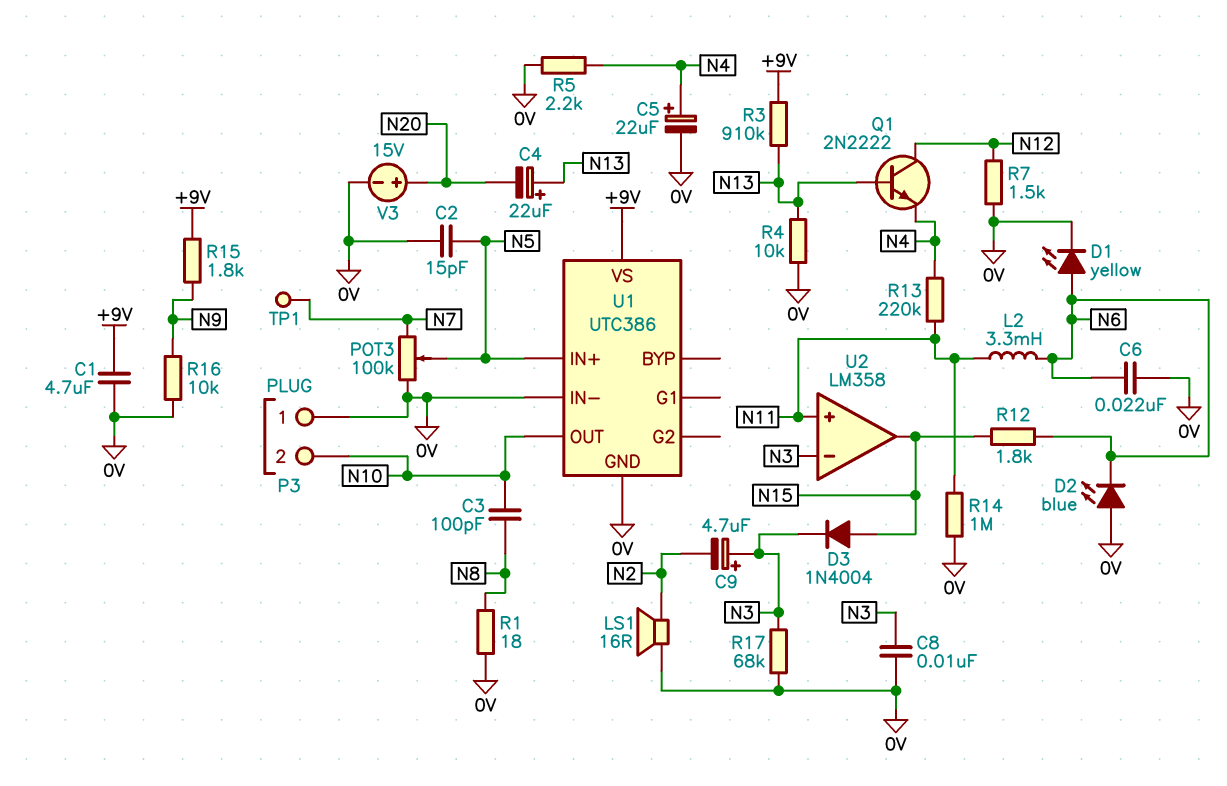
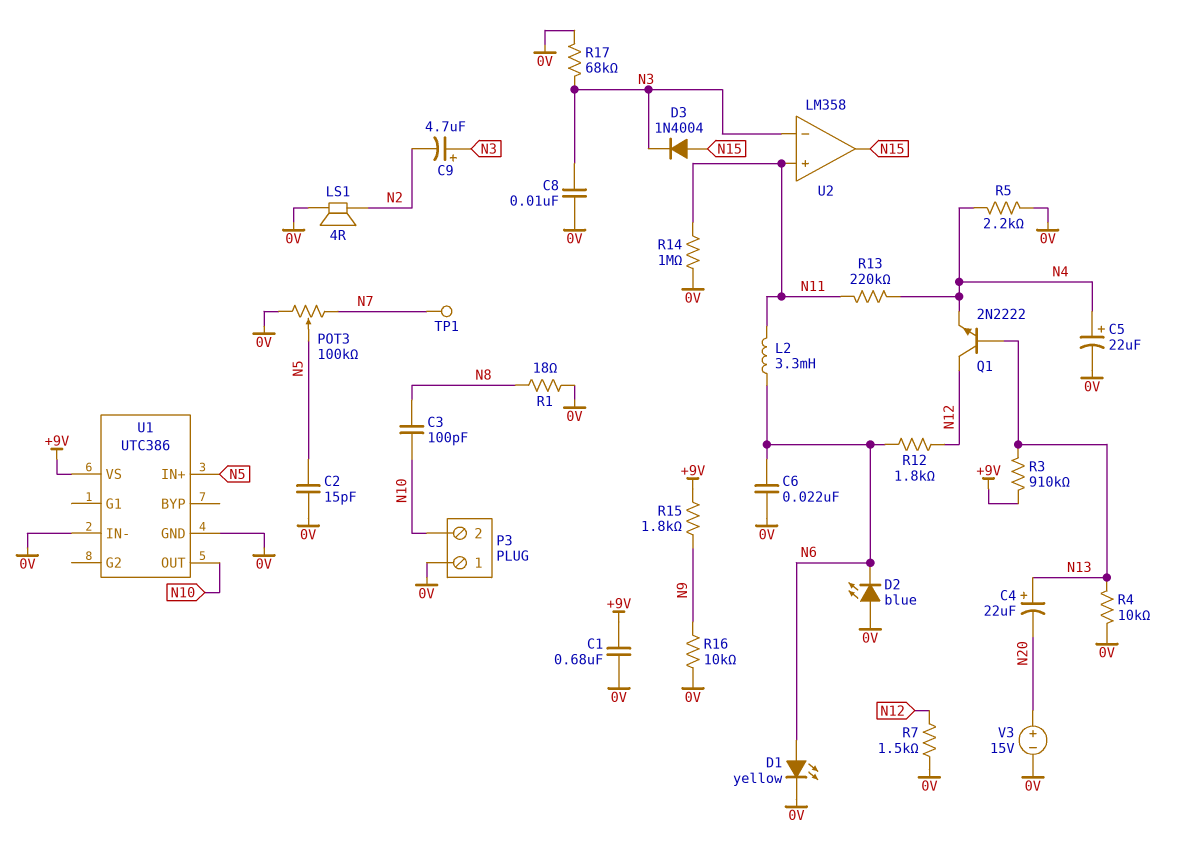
C1: 4.7uF (+9V, 0V) -> 680nF (+9V, 0V)
LS1: speaker 16R (0V, N2) -> speaker 4R (0V, N2)
R12: 1.8k (N6, N15) -> 1.8k (N6, N12)

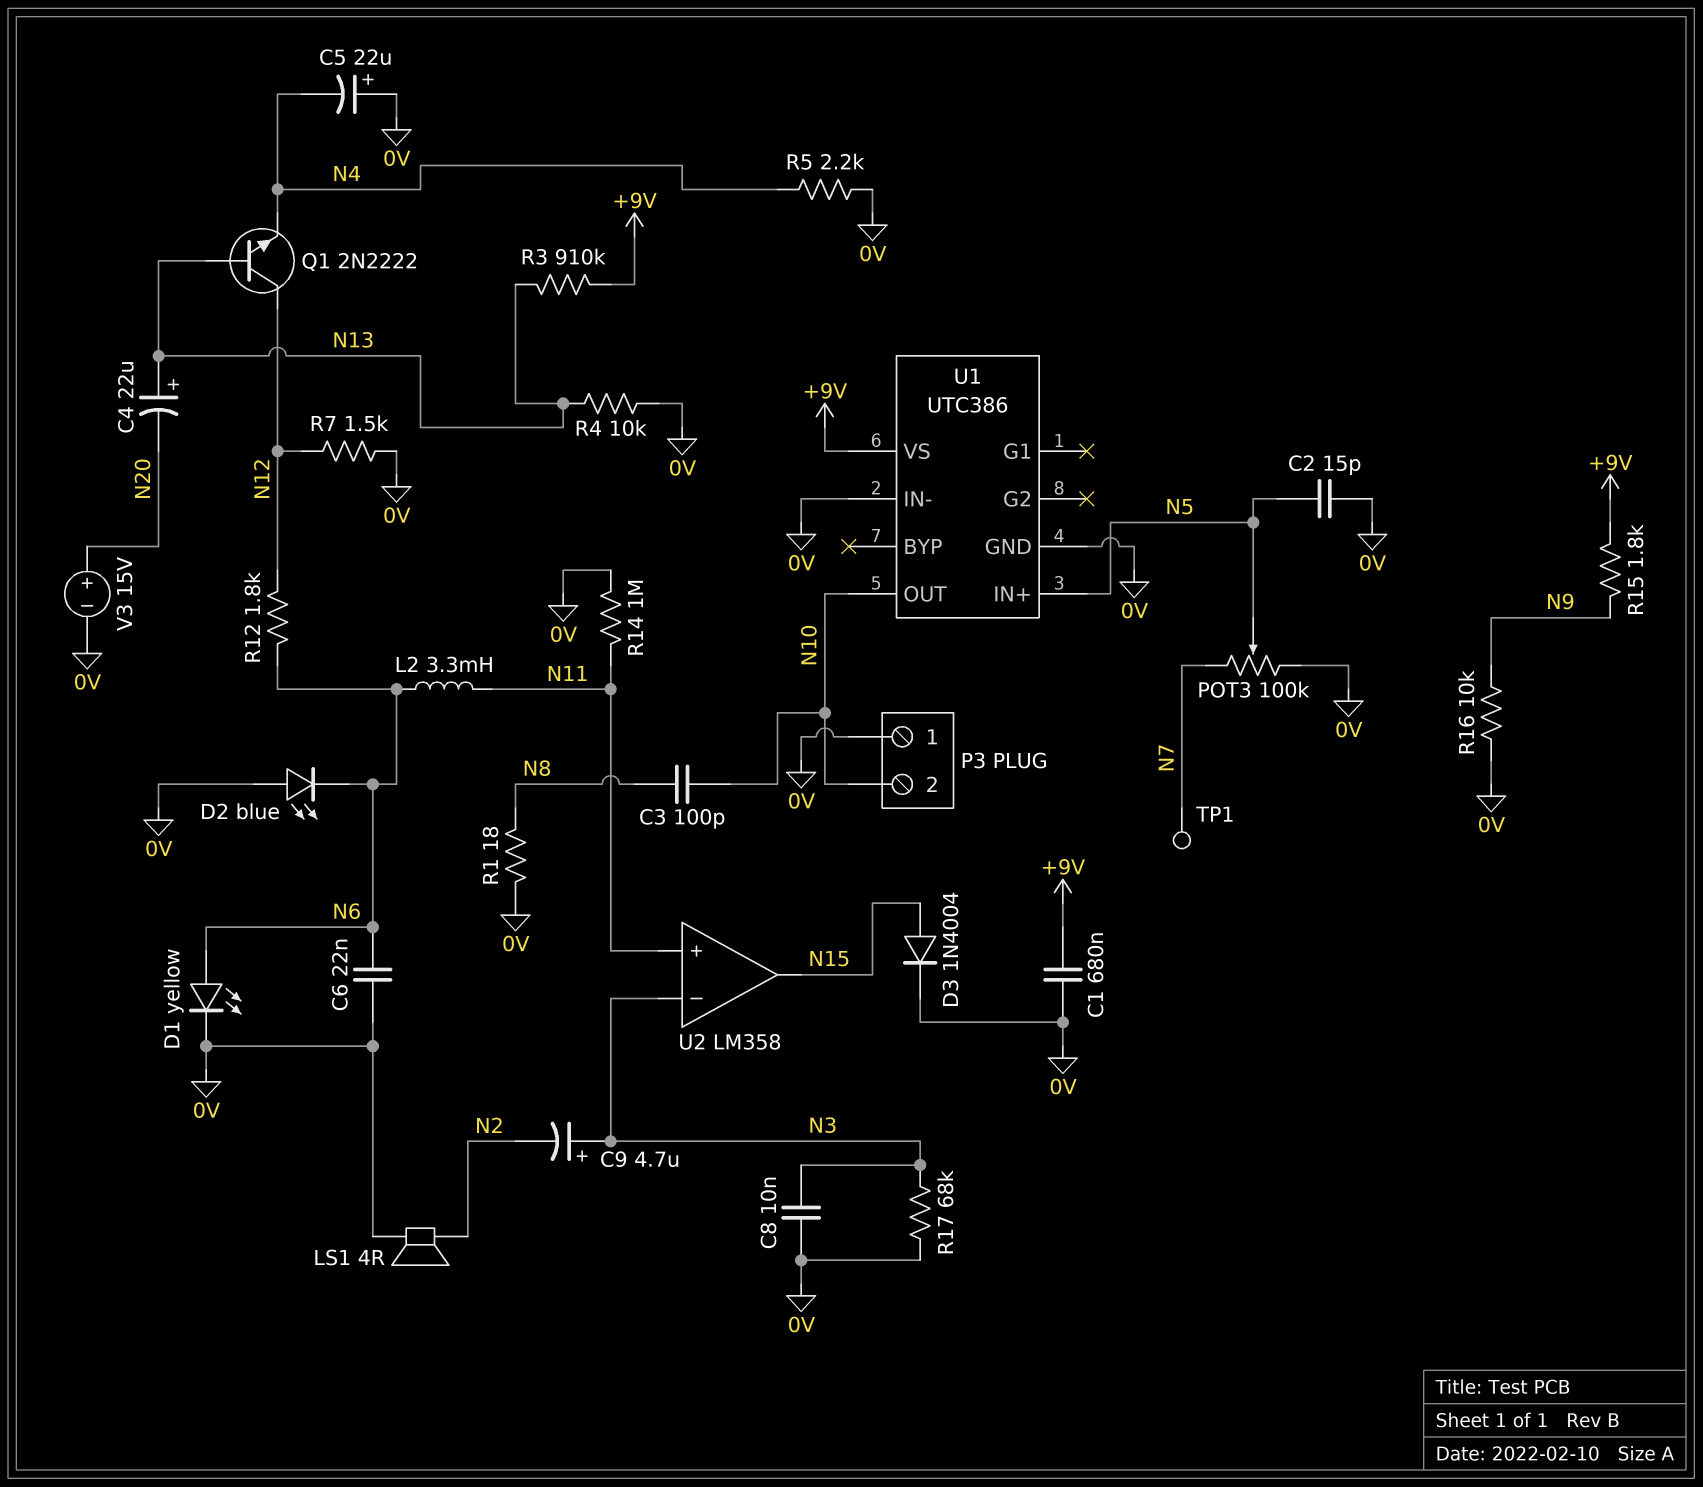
C5: 22uF (plus N4, minus 0V) -> 22uF (plus 0V, minus N4)
D3: diode 1N4004 (A N15, K N3) -> diode 1N4004 (A N15, K 0V)
R13: 220k (N4, N11) -> none

